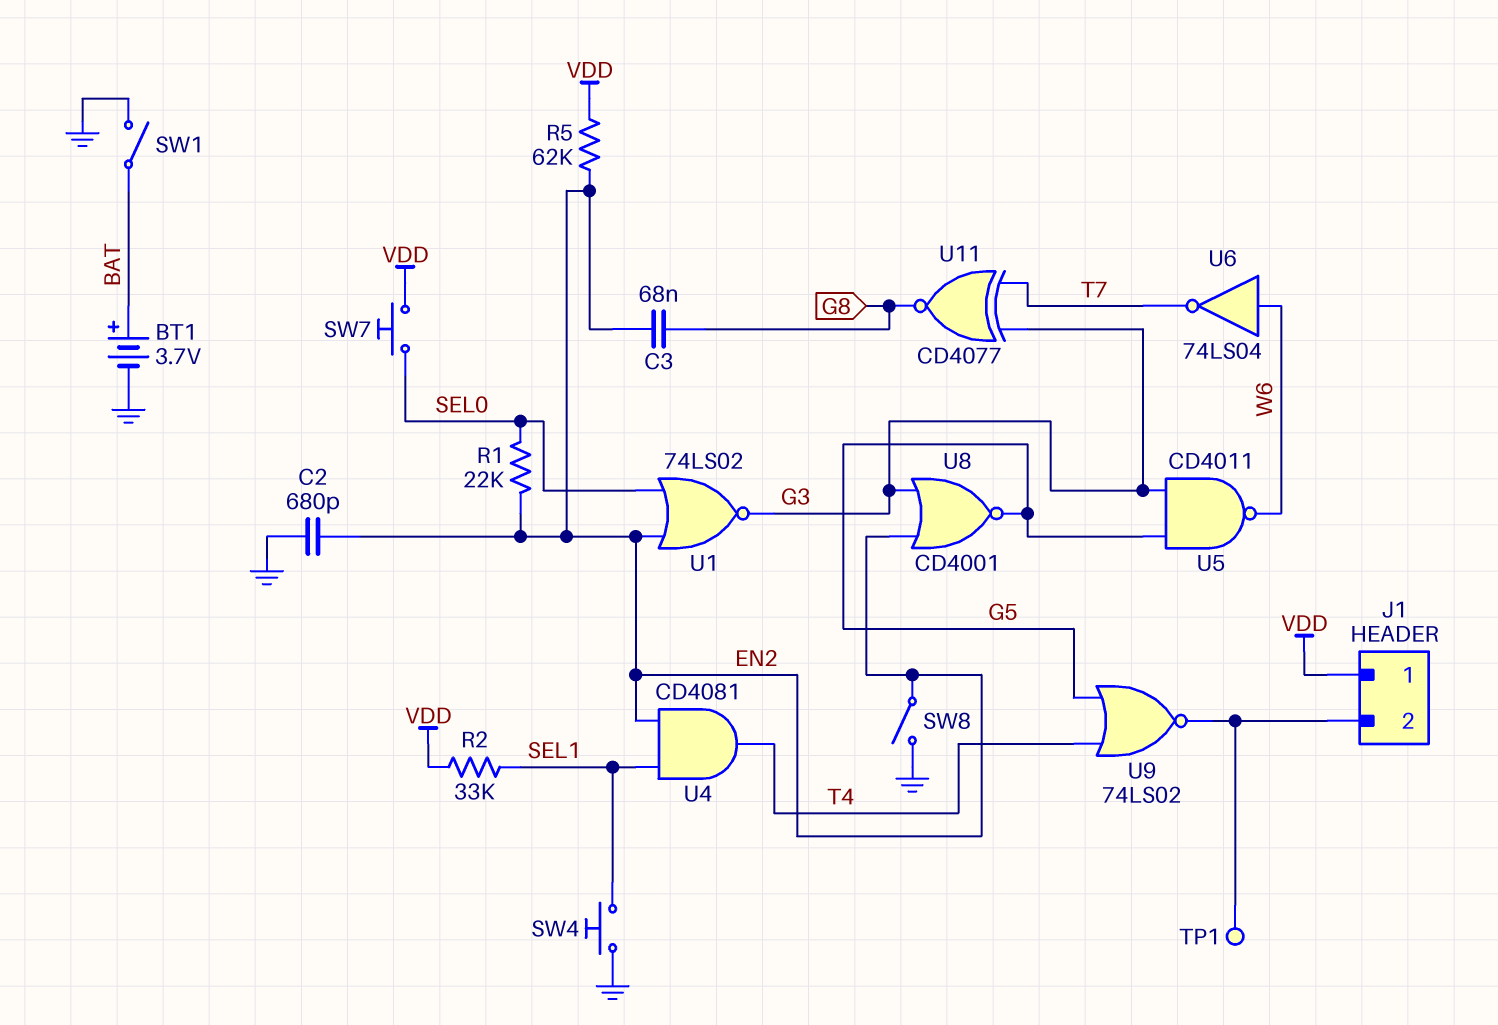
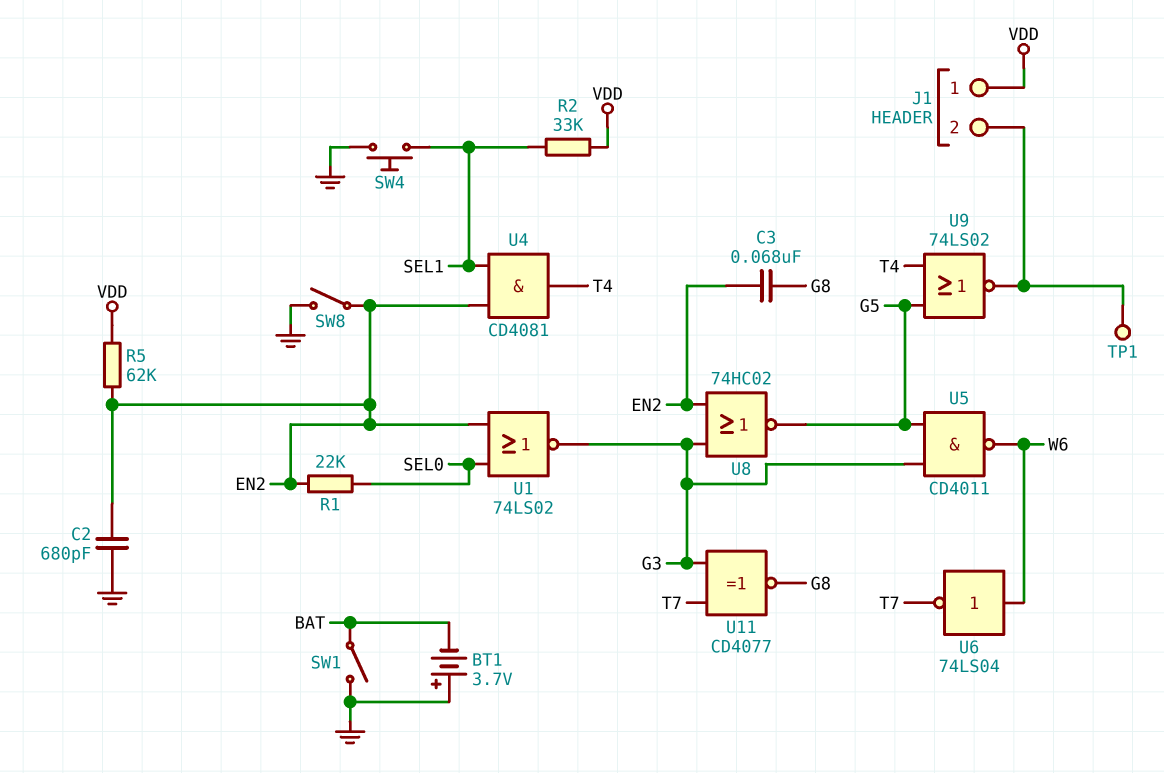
BT1: 3.7V (plus BAT, minus GND) -> 3.7V (plus GND, minus BAT)
SW7: button (SEL0, VDD) -> none
U8: NOR CD4001 (in EN2, in G3, out G5) -> NOR 74HC02 (in EN2, in G3, out G5)

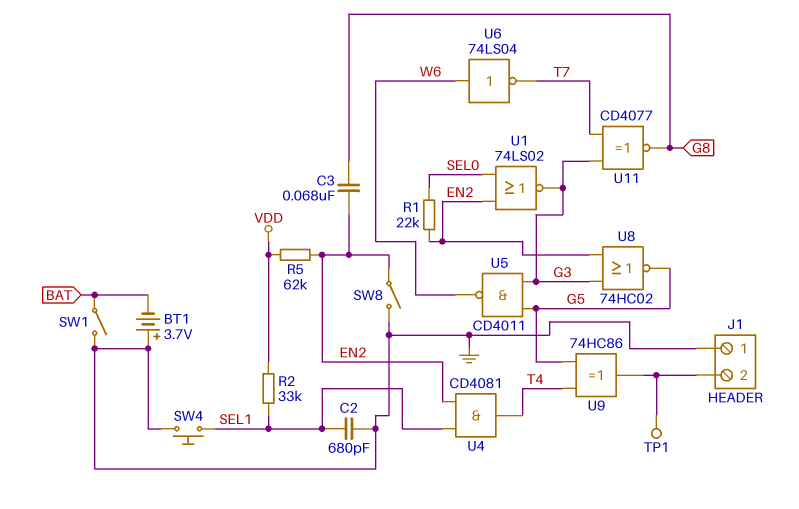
C2: 680pF (EN2, GND) -> 680pF (GND, SEL1)
J1 pin 1: VDD -> GND
U9: NOR 74LS02 (in G5, in T4, out J1/2) -> XOR 74HC86 (in G5, in T4, out J1/2)

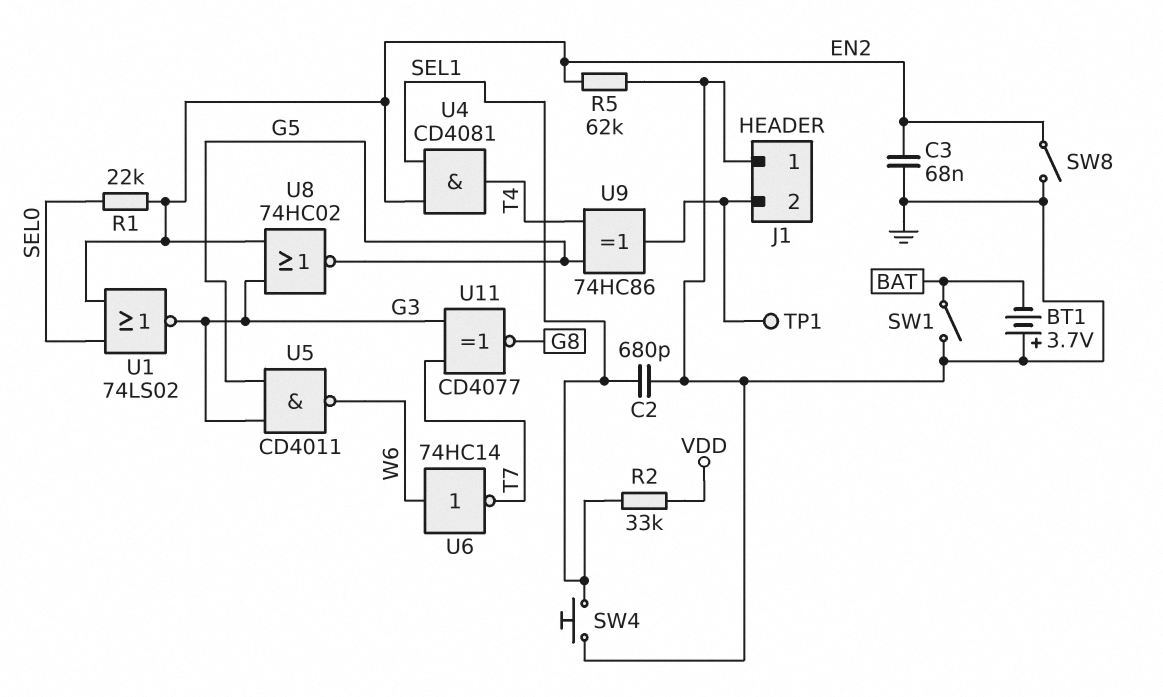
C3: 68nF (EN2, G8) -> 68nF (EN2, GND)
R5: 62k (EN2, VDD) -> 62k (EN2, GND)
U6: NOT 74LS04 (in W6, out T7) -> NOT 74HC14 (in W6, out T7)

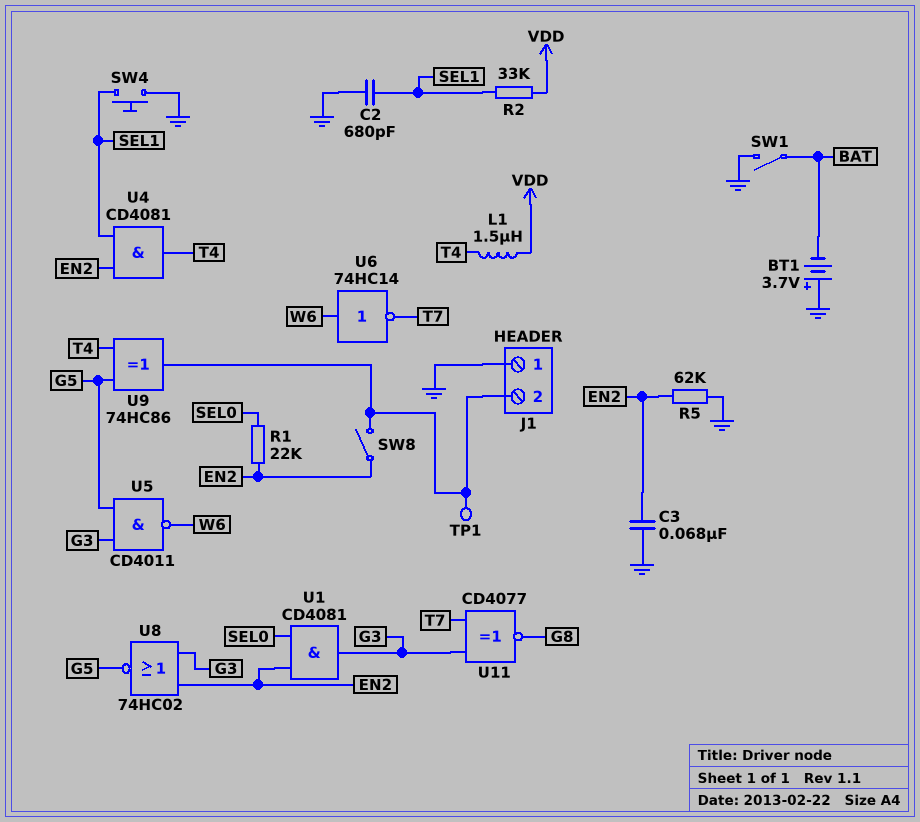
L1: none -> 1.5uH (T4, VDD)
SW8: switch (EN2, GND) -> switch (EN2, J1/2)
U1: NOR 74LS02 (in EN2, in SEL0, out G3) -> AND CD4081 (in EN2, in SEL0, out G3)

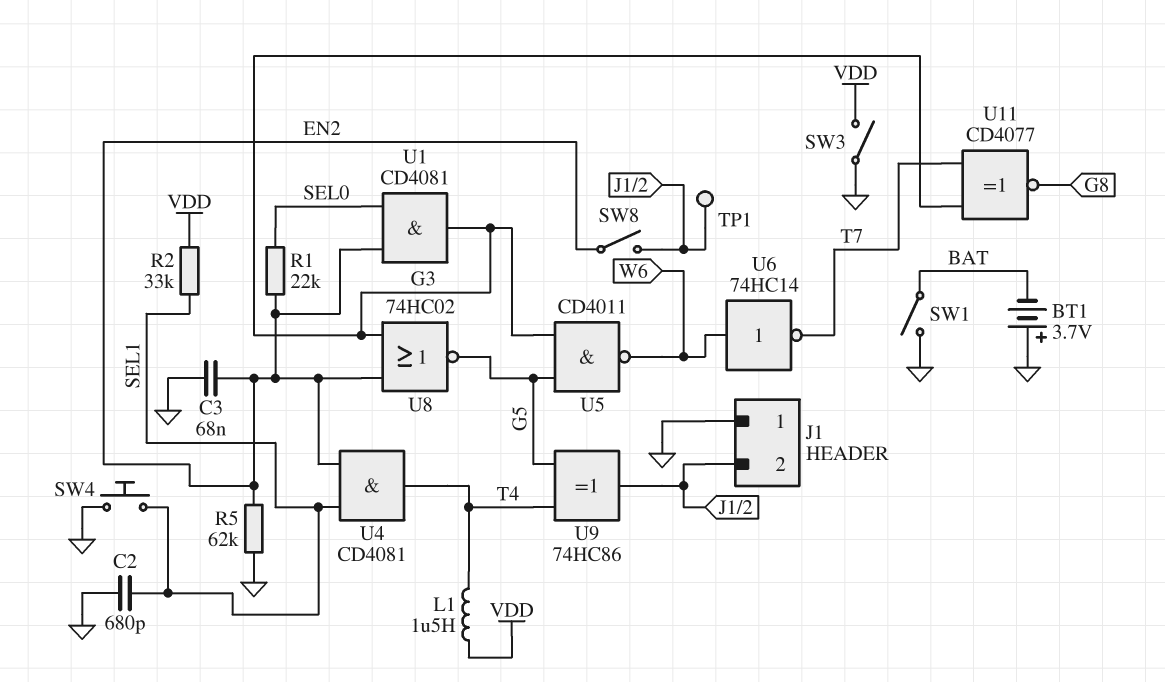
SW3: none -> switch (GND, VDD)

